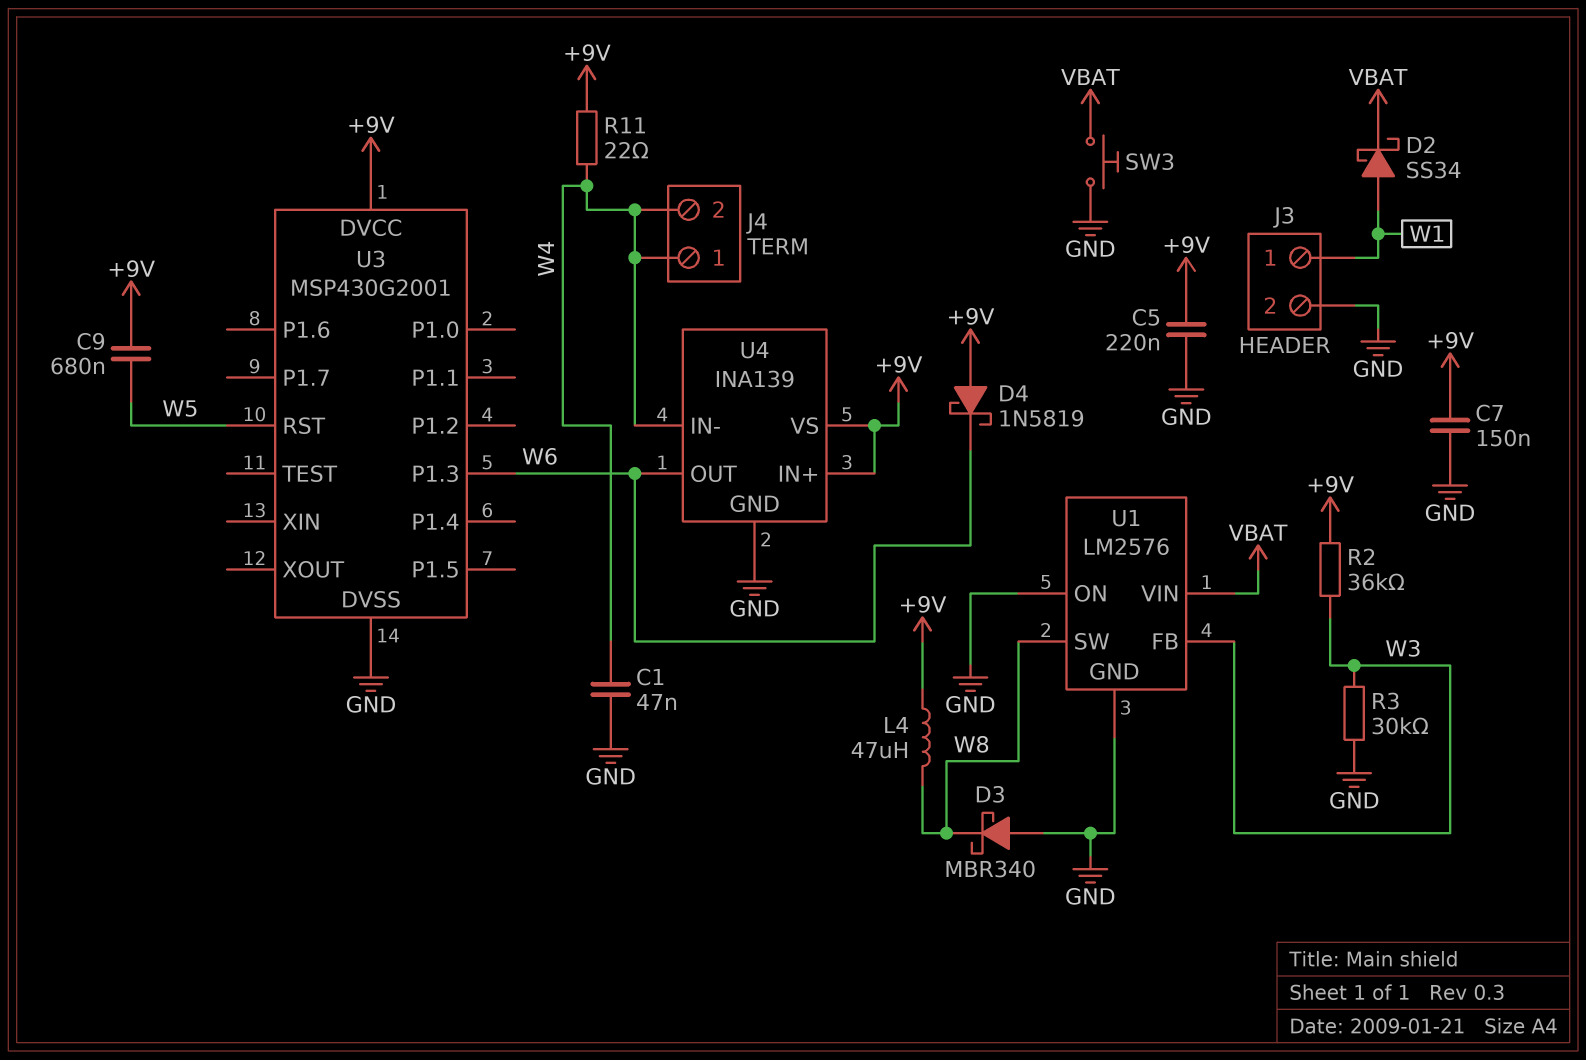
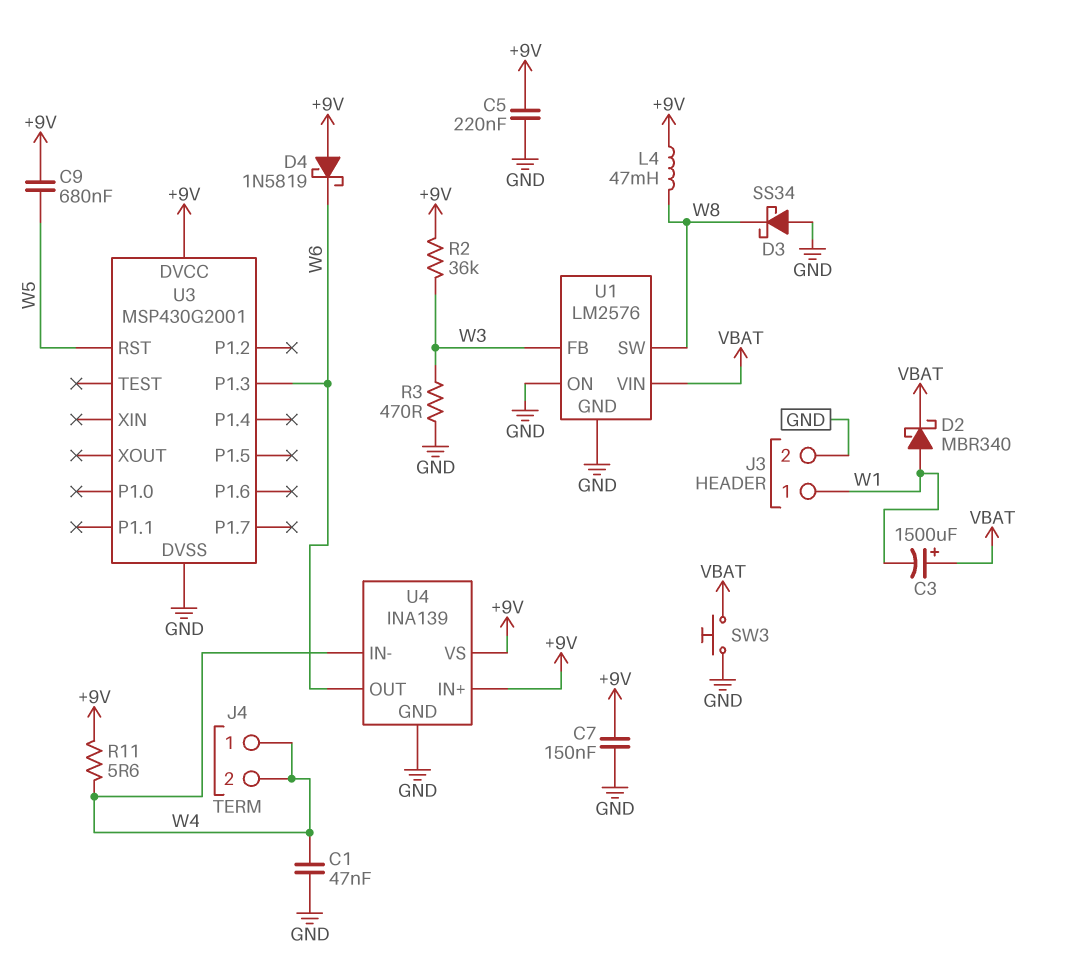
C3: none -> 1500uF (plus VBAT, minus W1)
D2: schottky SS34 (A W1, K VBAT) -> schottky MBR340 (A W1, K VBAT)
D3: schottky MBR340 (A GND, K W8) -> schottky SS34 (A GND, K W8)
L4: 47uH (+9V, W8) -> 47mH (+9V, W8)
R3: 30k (GND, W3) -> 470 (GND, W3)
R11: 22 (+9V, W4) -> 5.6 (+9V, W4)

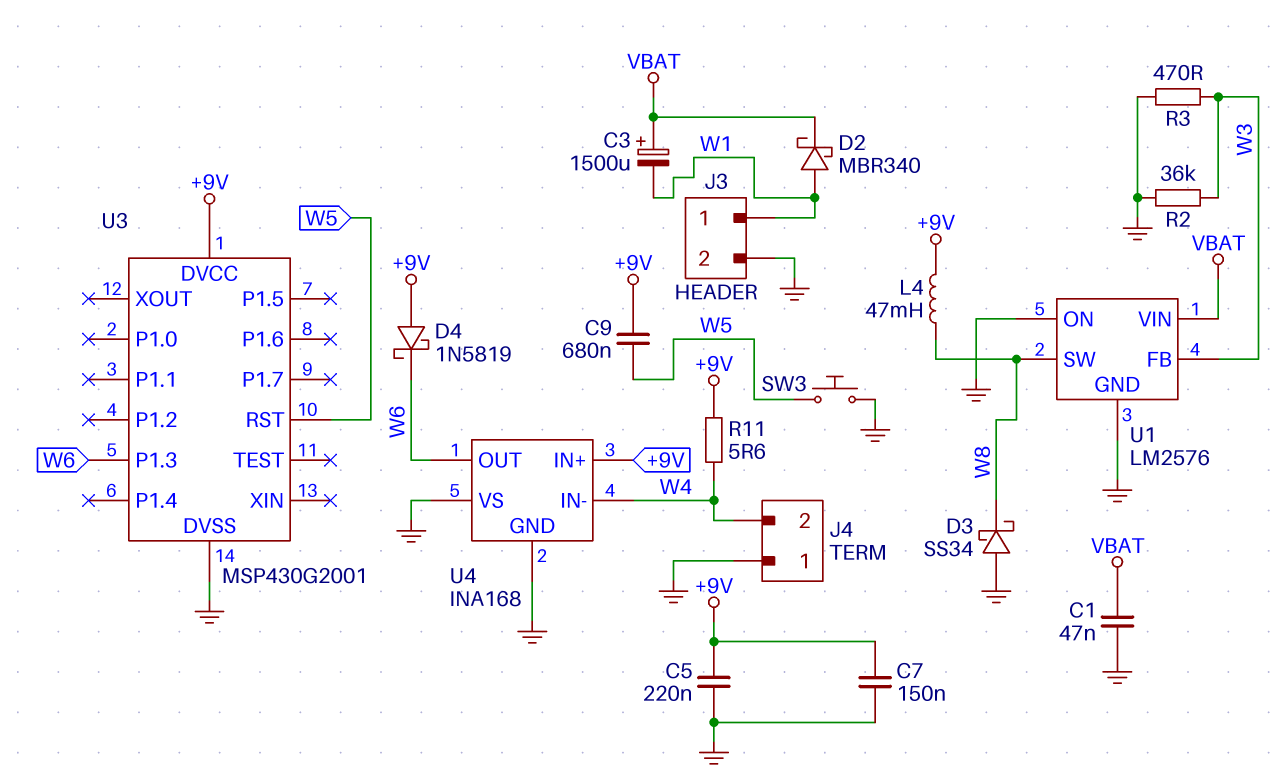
C1: 47nF (GND, W4) -> 47nF (GND, VBAT)
J4 pin 1: W4 -> GND
R2: 36k (+9V, W3) -> 36k (GND, W3)
SW3: button (GND, VBAT) -> button (GND, W5)
U4: INA139 -> INA168
U4 pin VS: +9V -> GND

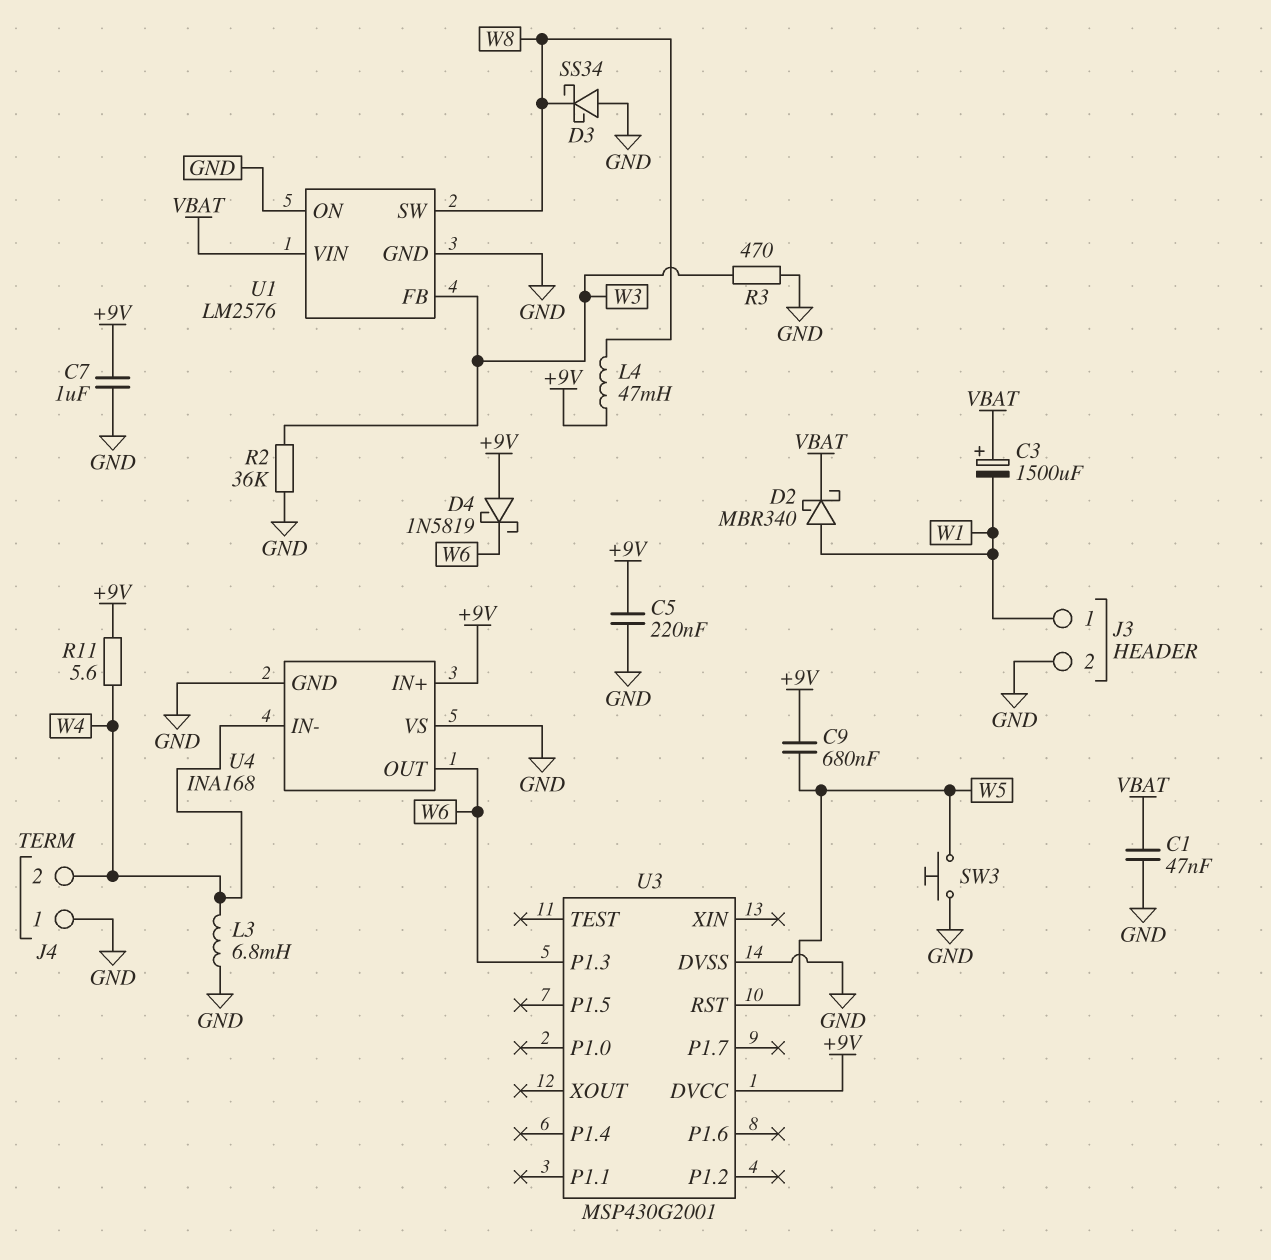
C7: 150nF (+9V, GND) -> 1uF (+9V, GND)
L3: none -> 6.8mH (GND, W4)

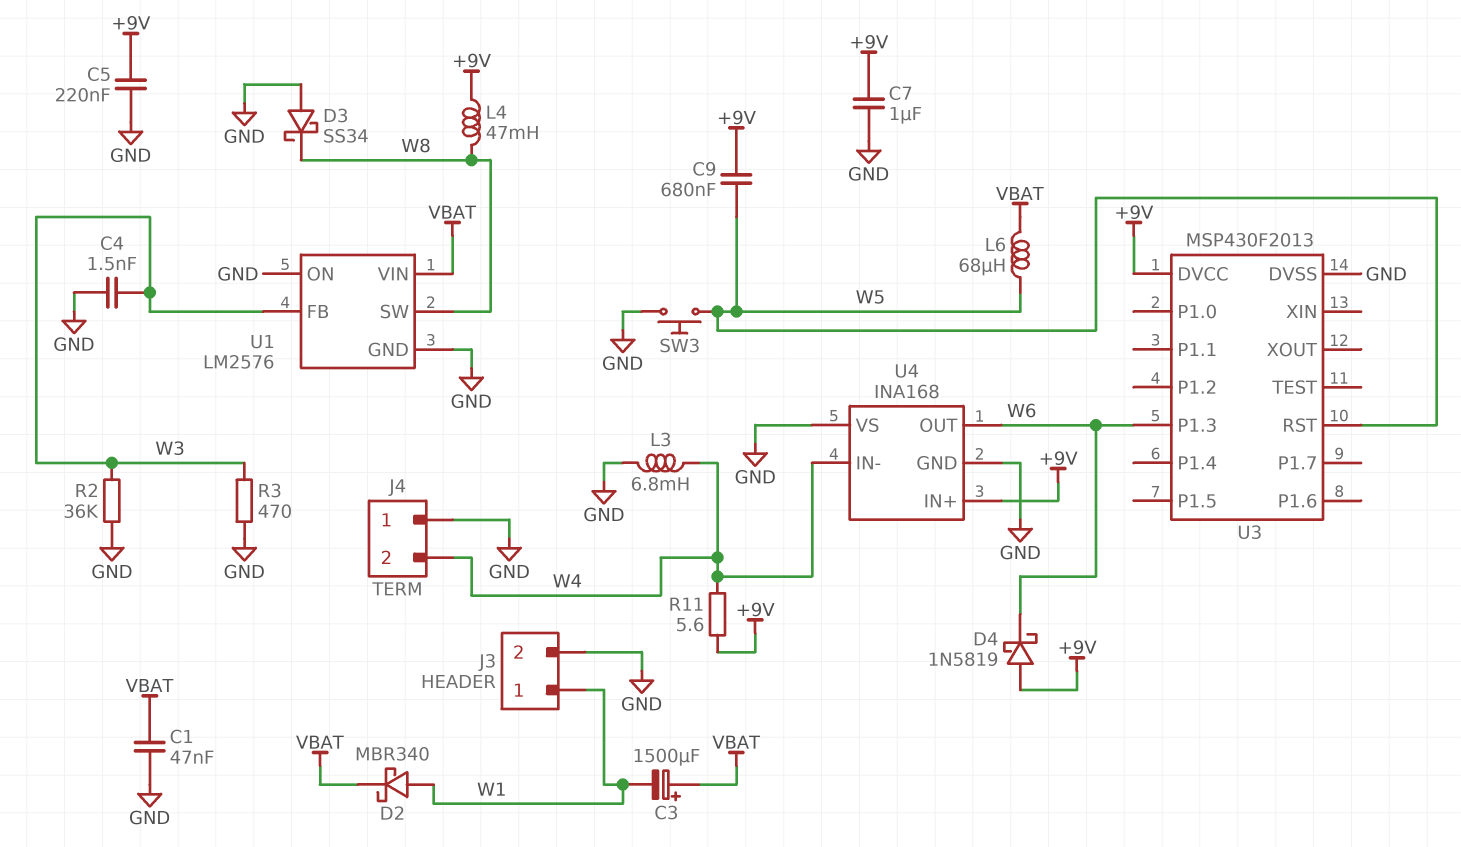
C4: none -> 1.5nF (GND, W3)
L6: none -> 68uH (VBAT, W5)
U3: MSP430G2001 -> MSP430F2013

